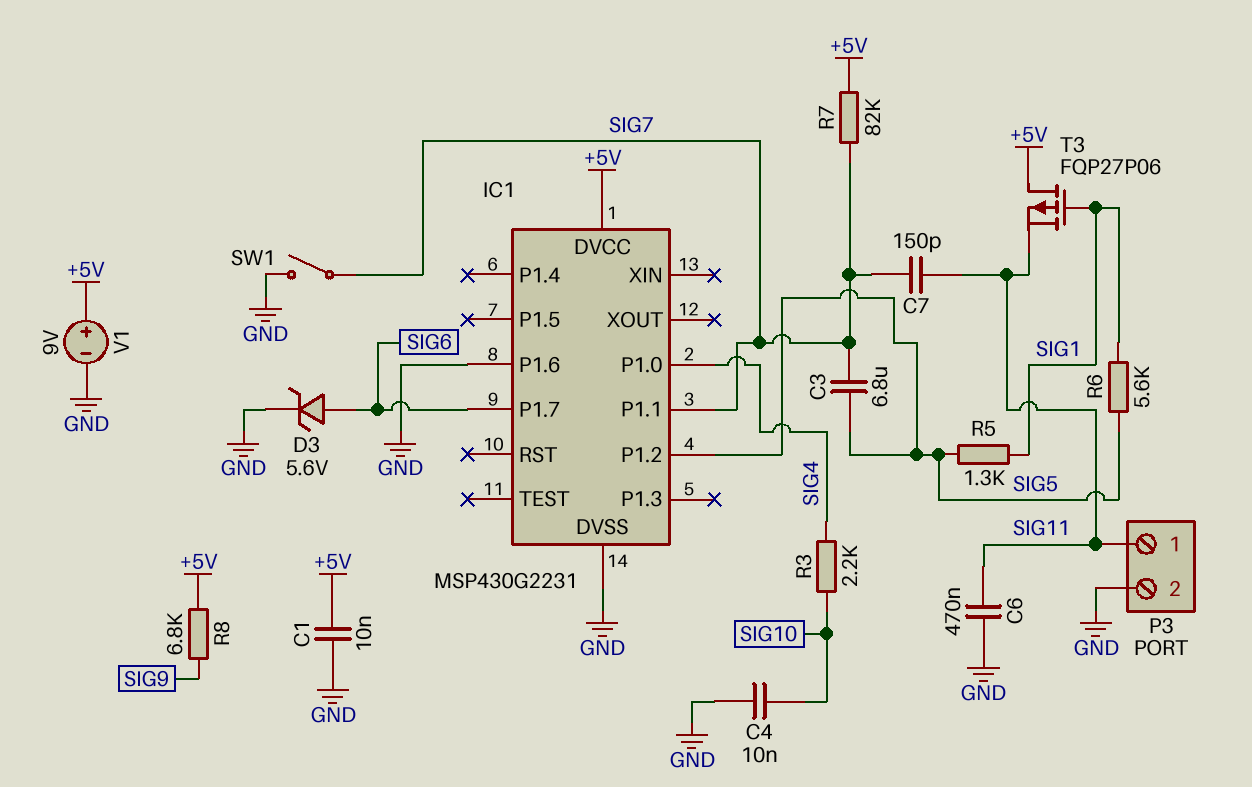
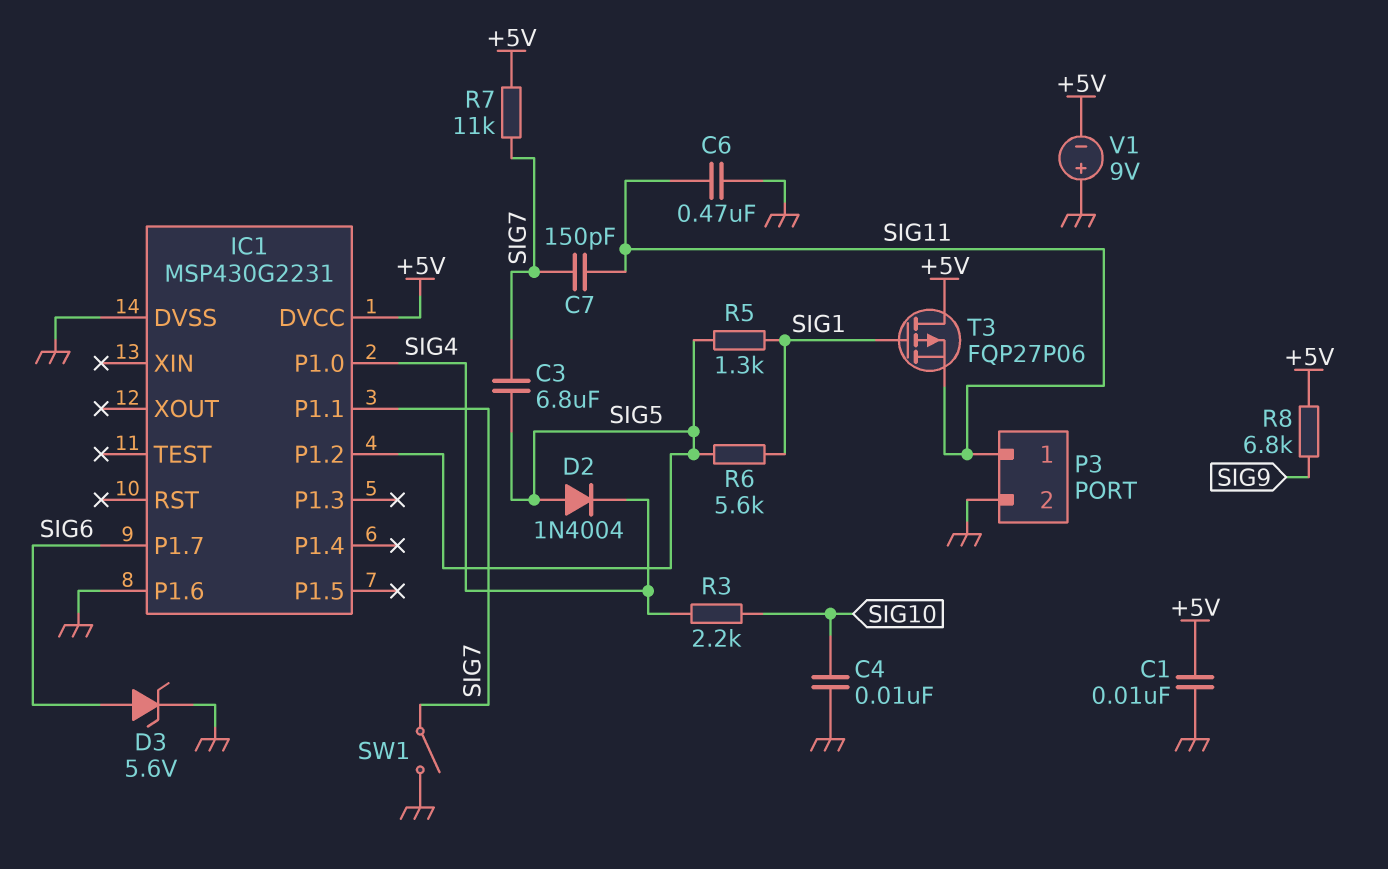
D2: none -> diode 1N4004 (A SIG5, K SIG4)
R7: 82k (+5V, SIG7) -> 11k (+5V, SIG7)
V1: 9V (plus +5V, minus GND) -> 9V (plus GND, minus +5V)

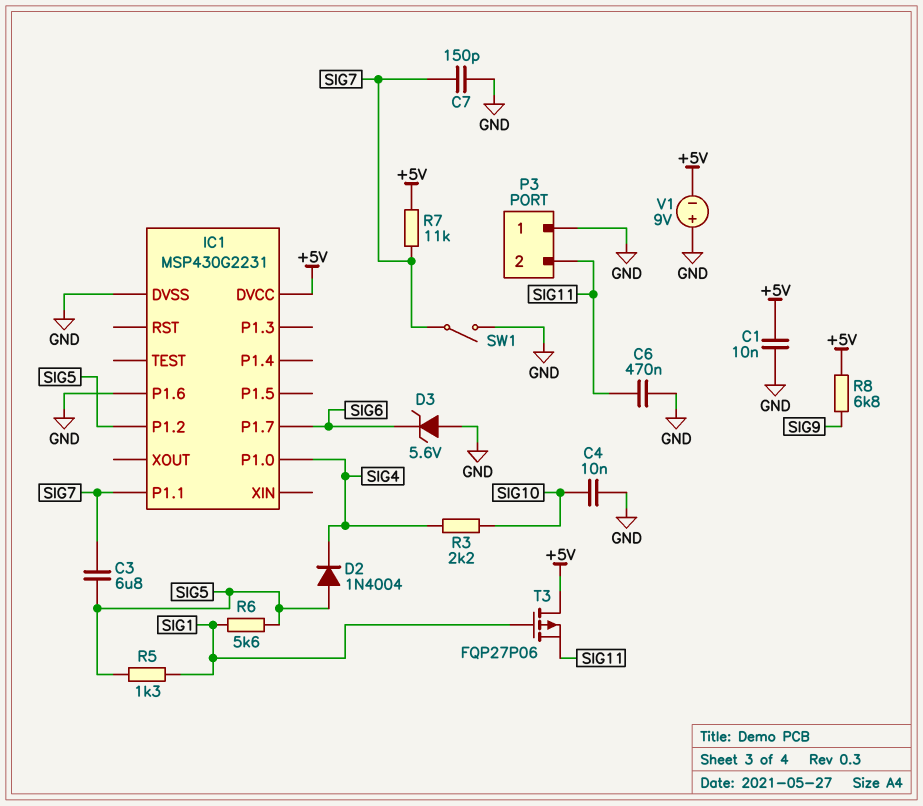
C7: 150pF (SIG7, SIG11) -> 150pF (GND, SIG7)
D3: zener 5.6V (A SIG6, K GND) -> zener 5.6V (A GND, K SIG6)
P3 pin 1: SIG11 -> GND
P3 pin 2: GND -> SIG11

